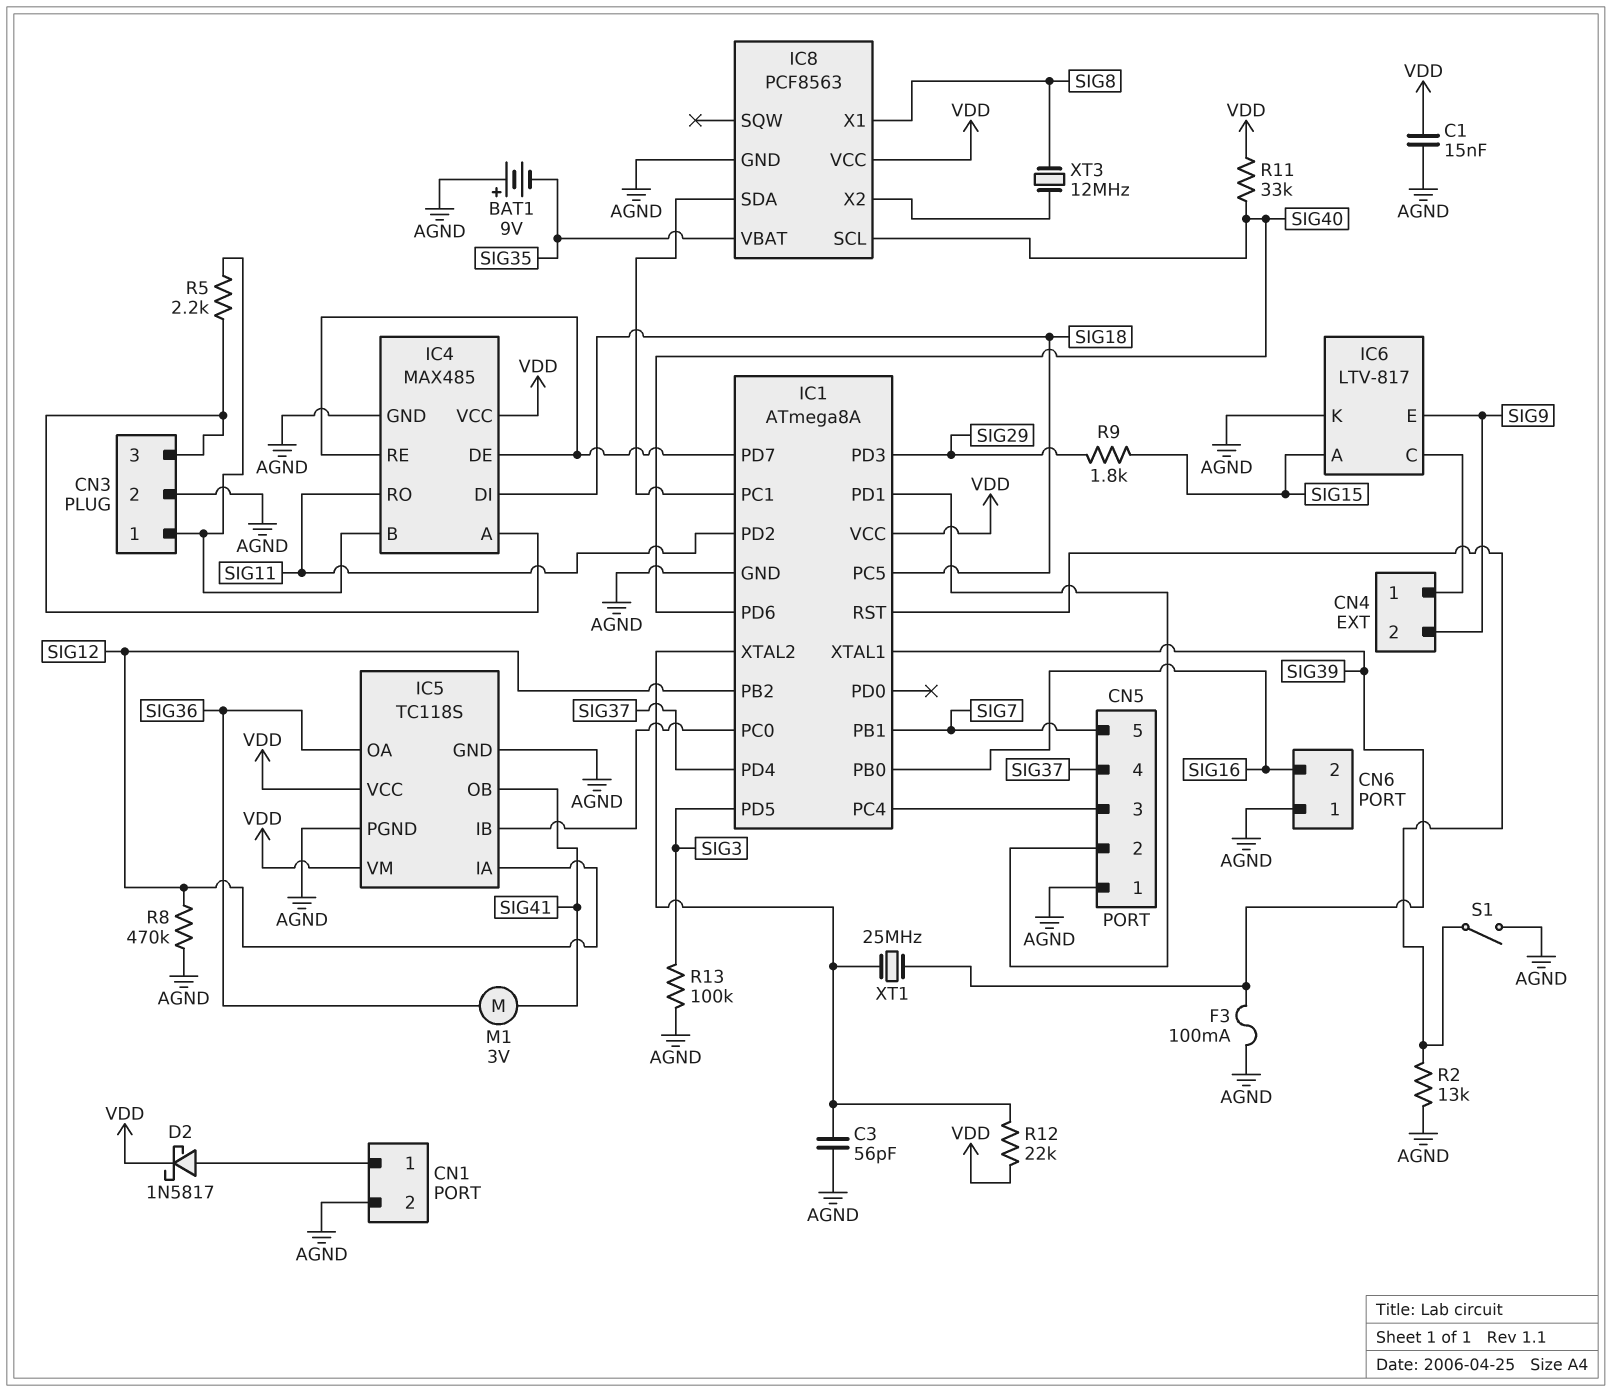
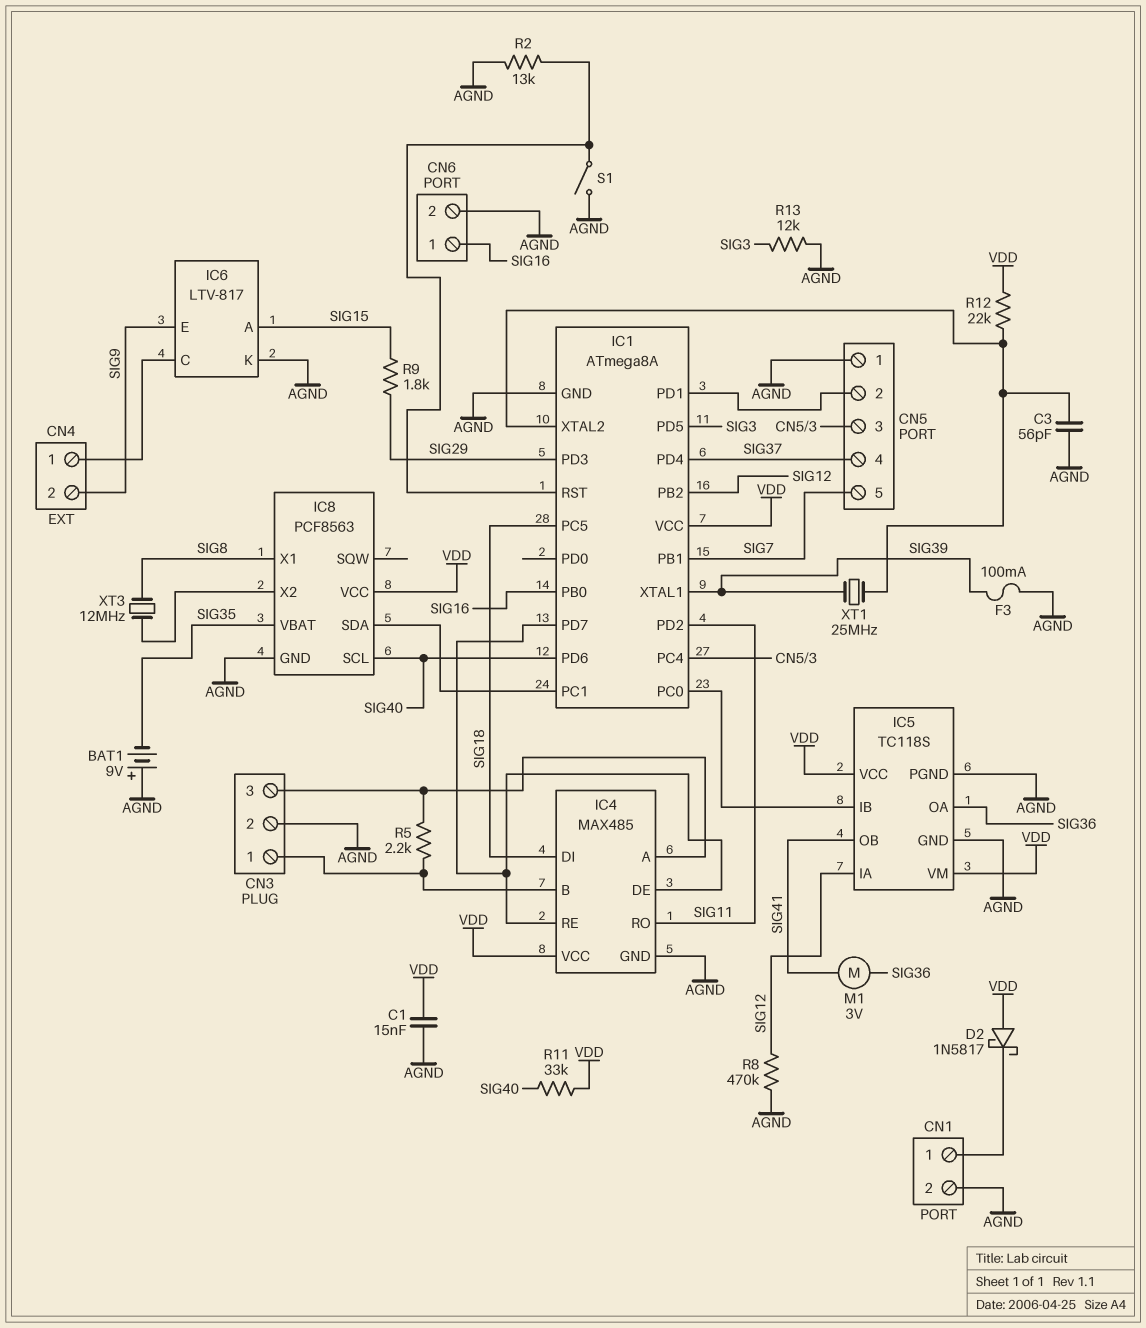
CN6 pin 1: AGND -> SIG16
CN6 pin 2: SIG16 -> AGND
D2: schottky 1N5817 (A CN1/1, K VDD) -> schottky 1N5817 (A VDD, K CN1/1)
R13: 100k (AGND, SIG3) -> 12k (AGND, SIG3)

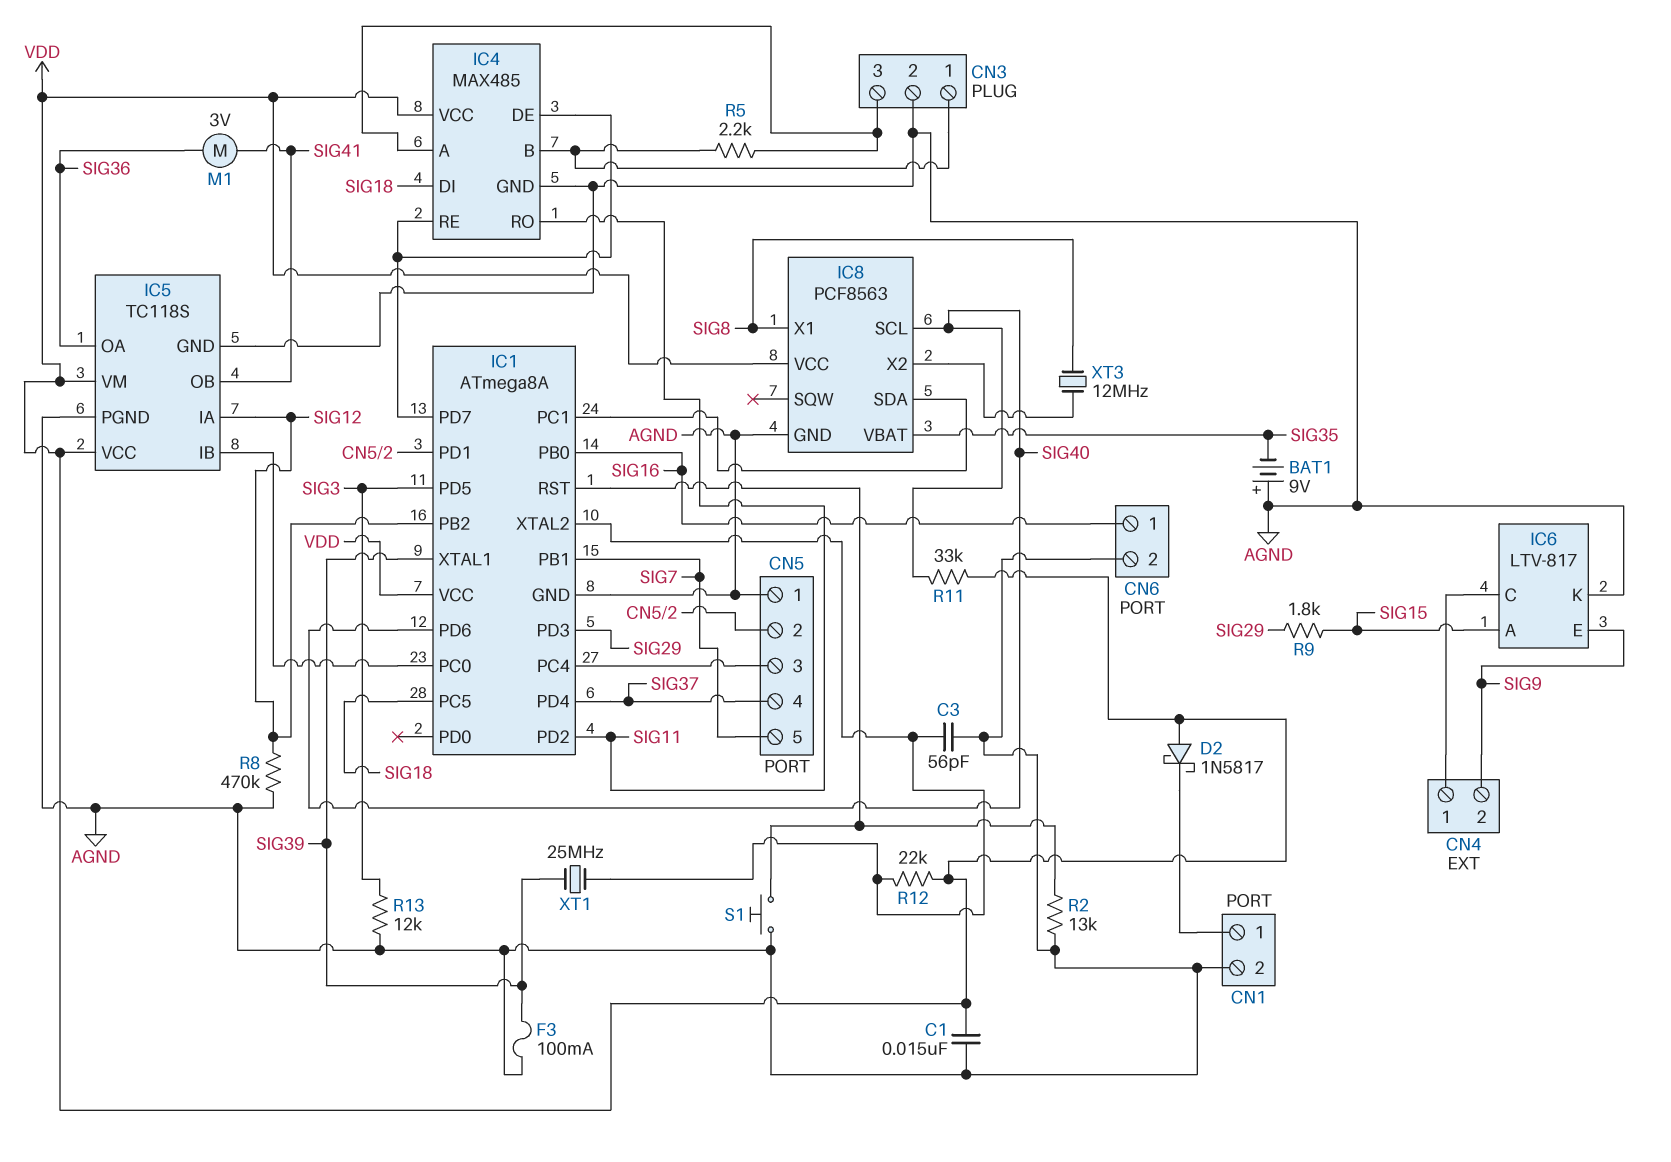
S1: switch (AGND, IC1/RST) -> button (AGND, IC1/RST)

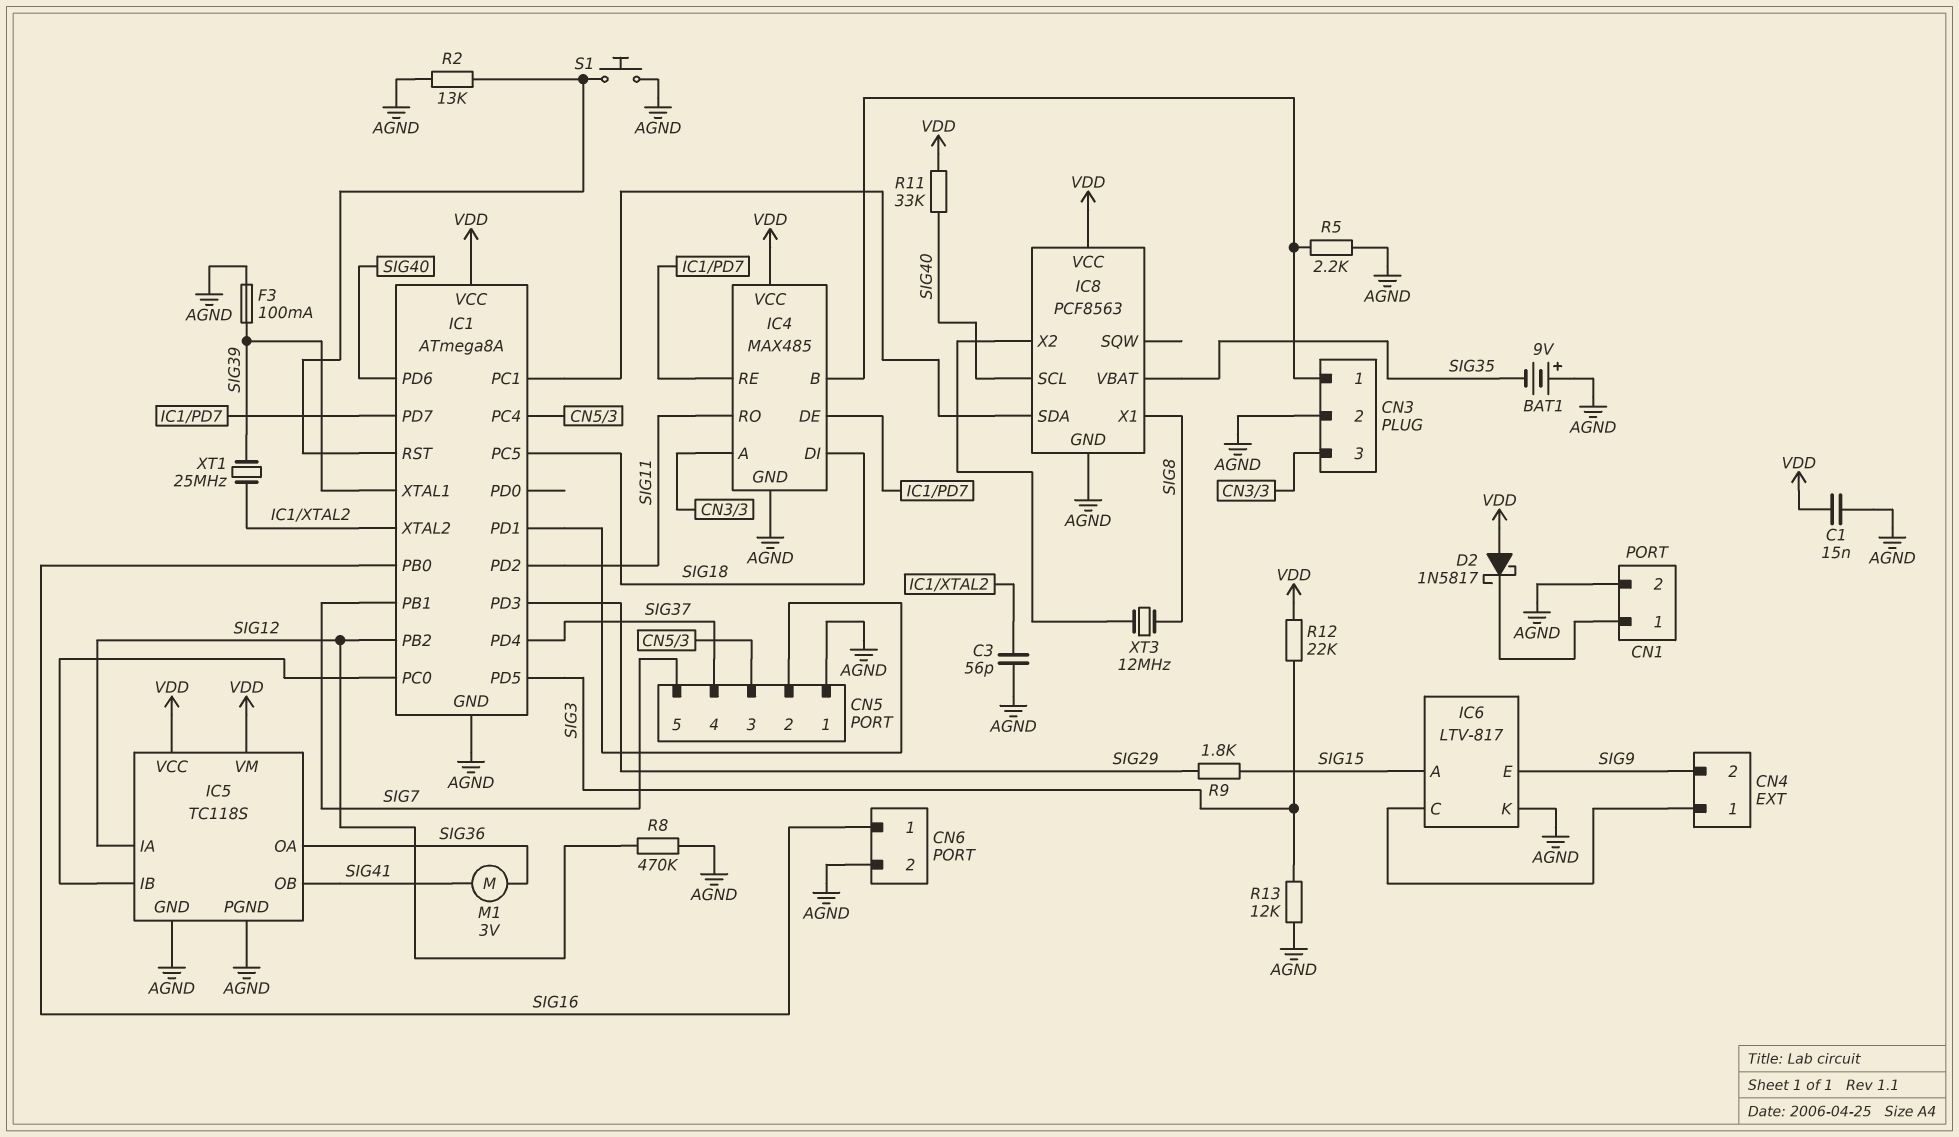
R5: 2.2k (CN3/1, CN3/3) -> 2.2k (AGND, CN3/1)
R12: 22k (IC1/XTAL2, VDD) -> 22k (SIG3, VDD)

